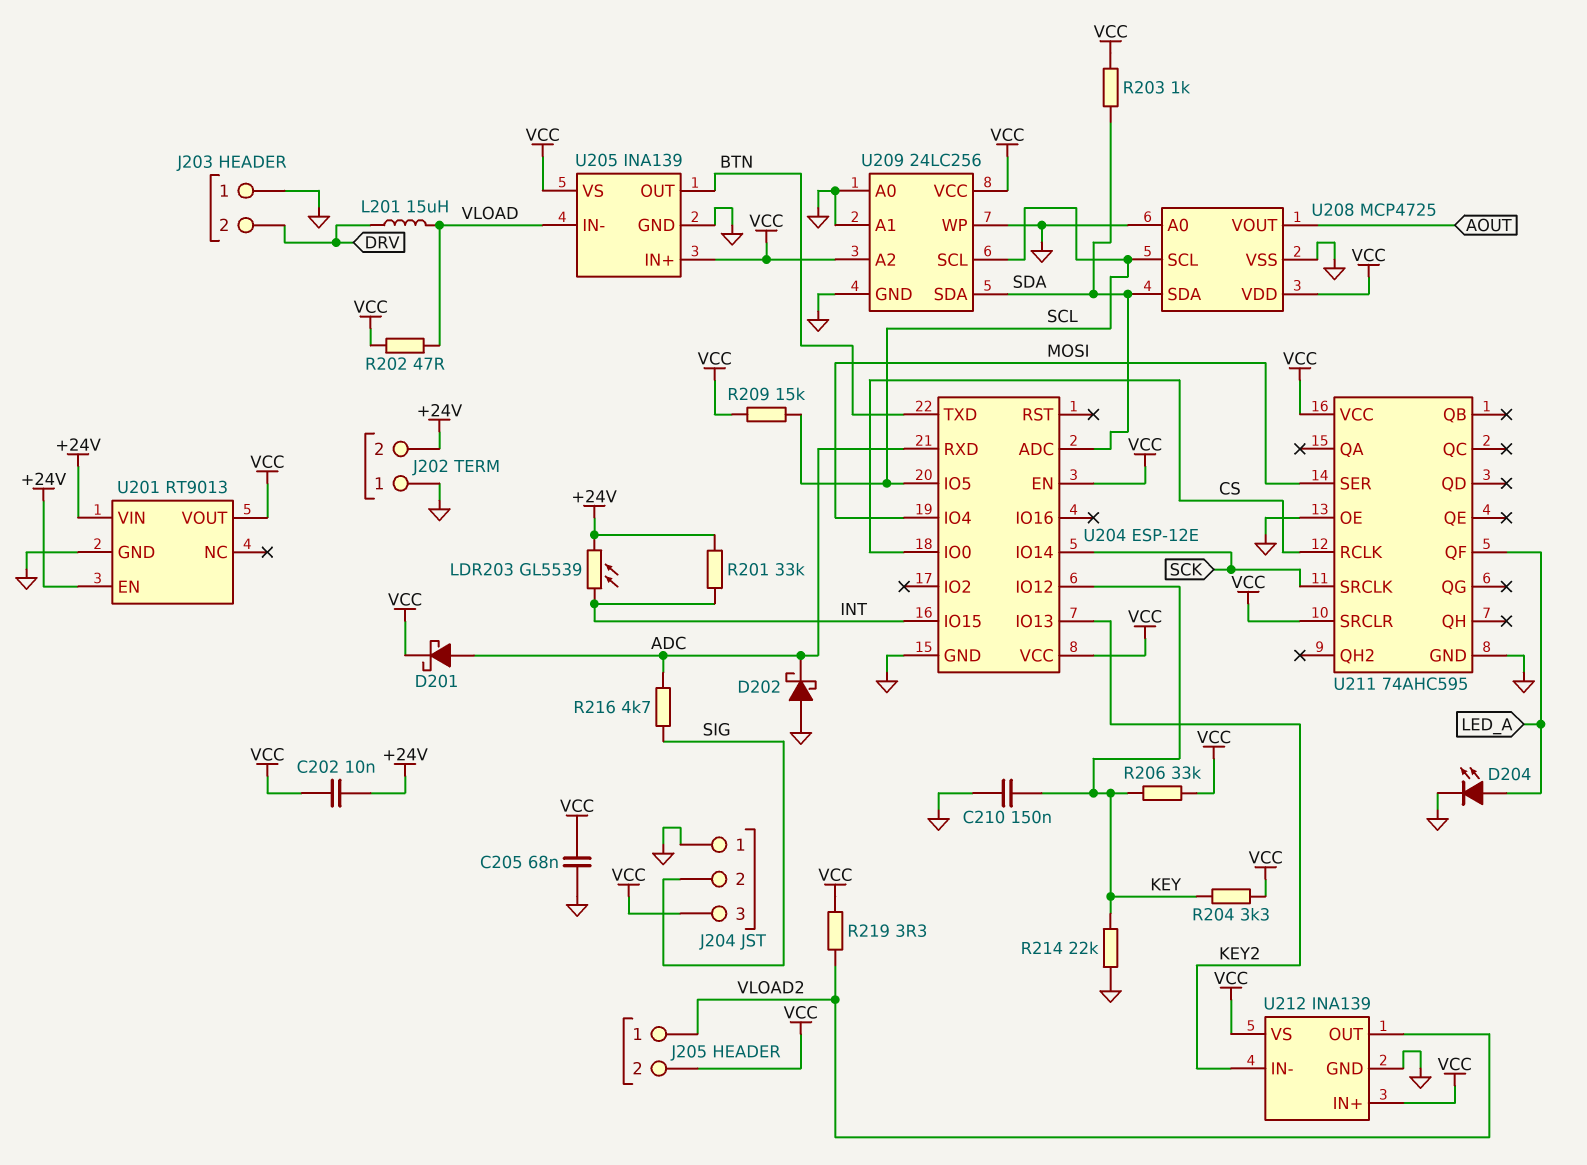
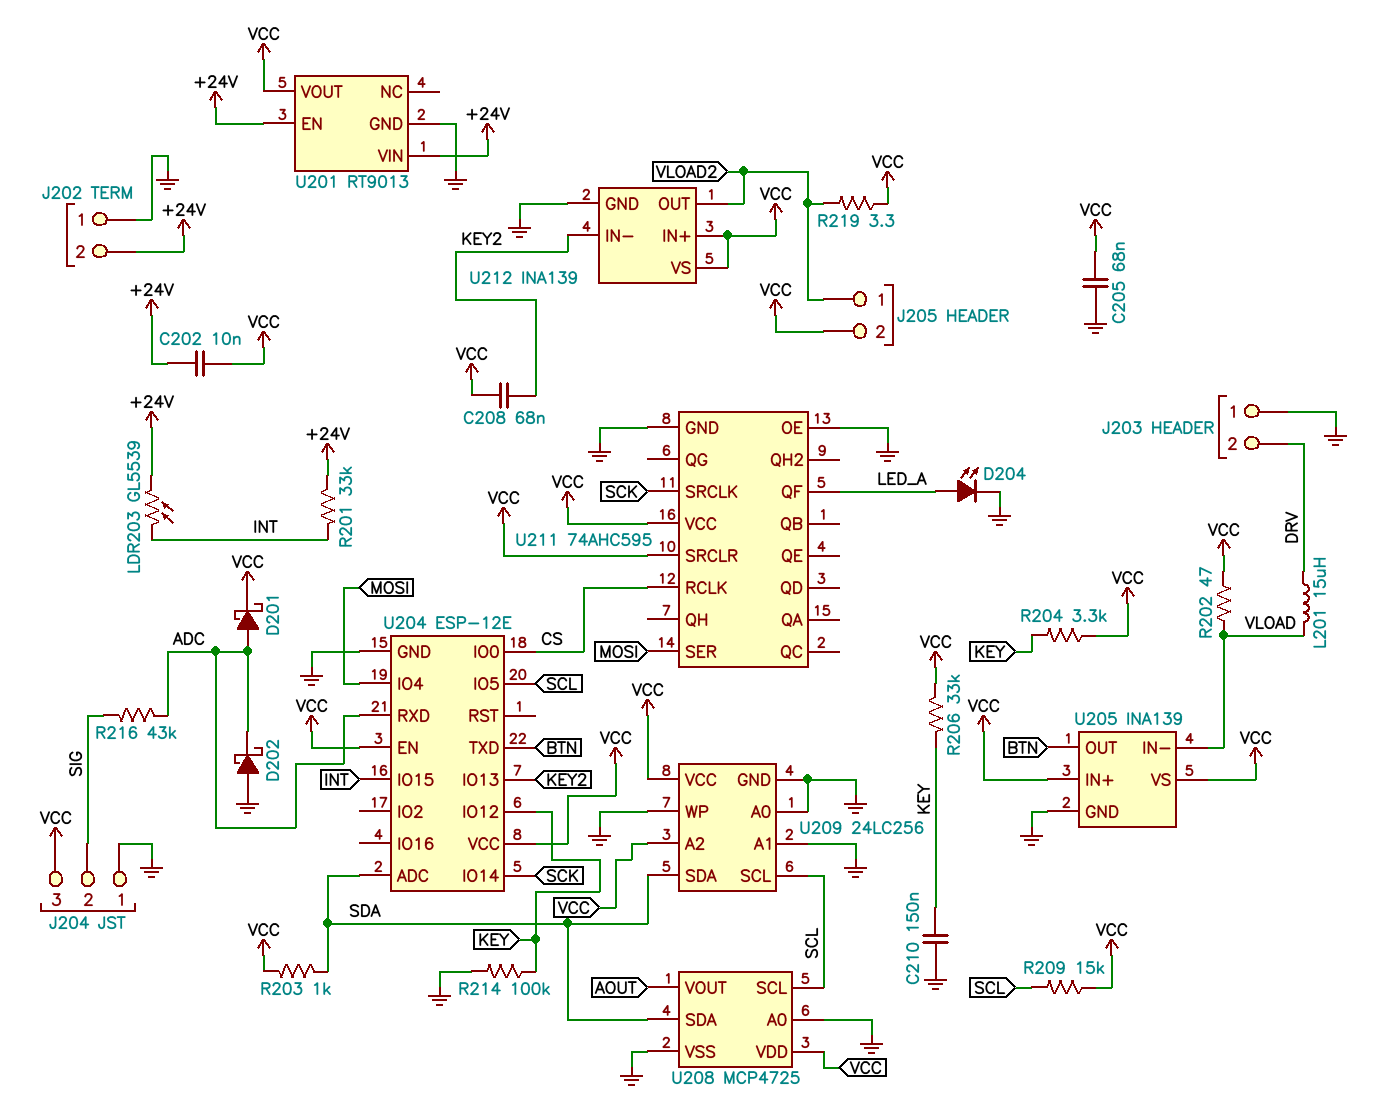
C208: none -> 68nF (KEY2, VCC)
R214: 22k (GND, KEY) -> 100k (GND, KEY)
R216: 4.7k (ADC, SIG) -> 43k (ADC, SIG)

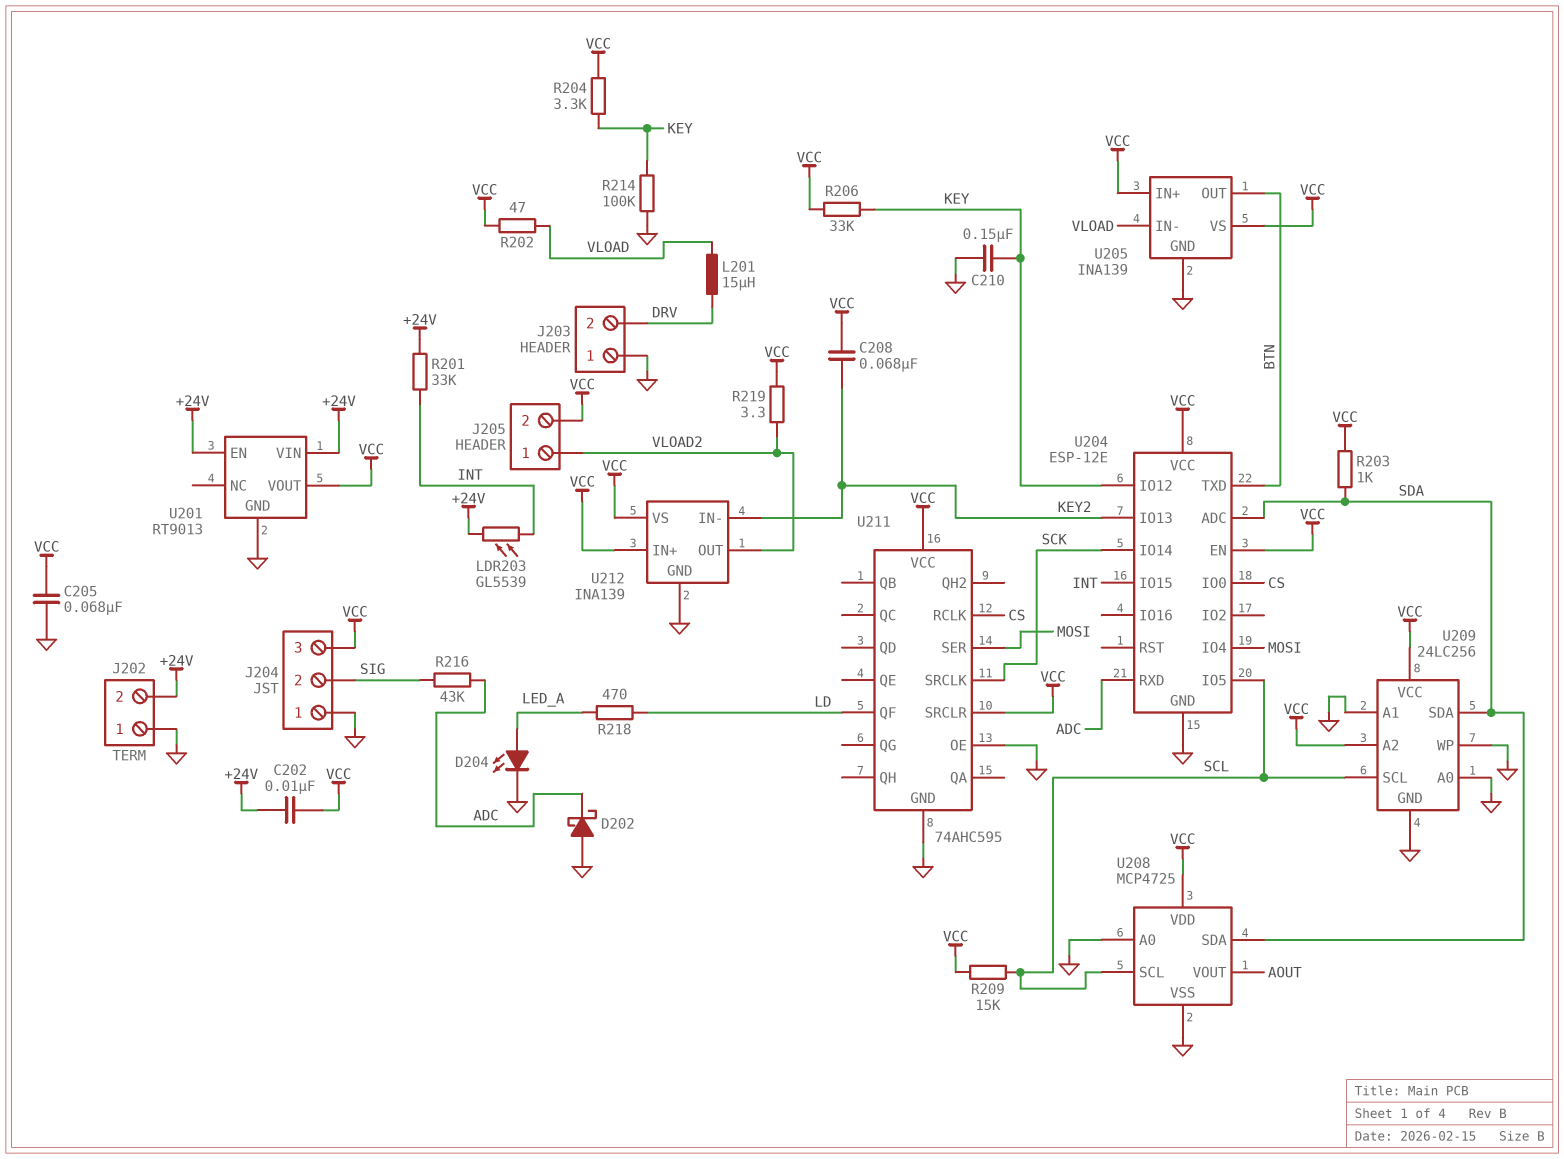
D201: schottky (A ADC, K VCC) -> none
R218: none -> 470 (LD, LED_A)
U211 pin QF: LED_A -> LD

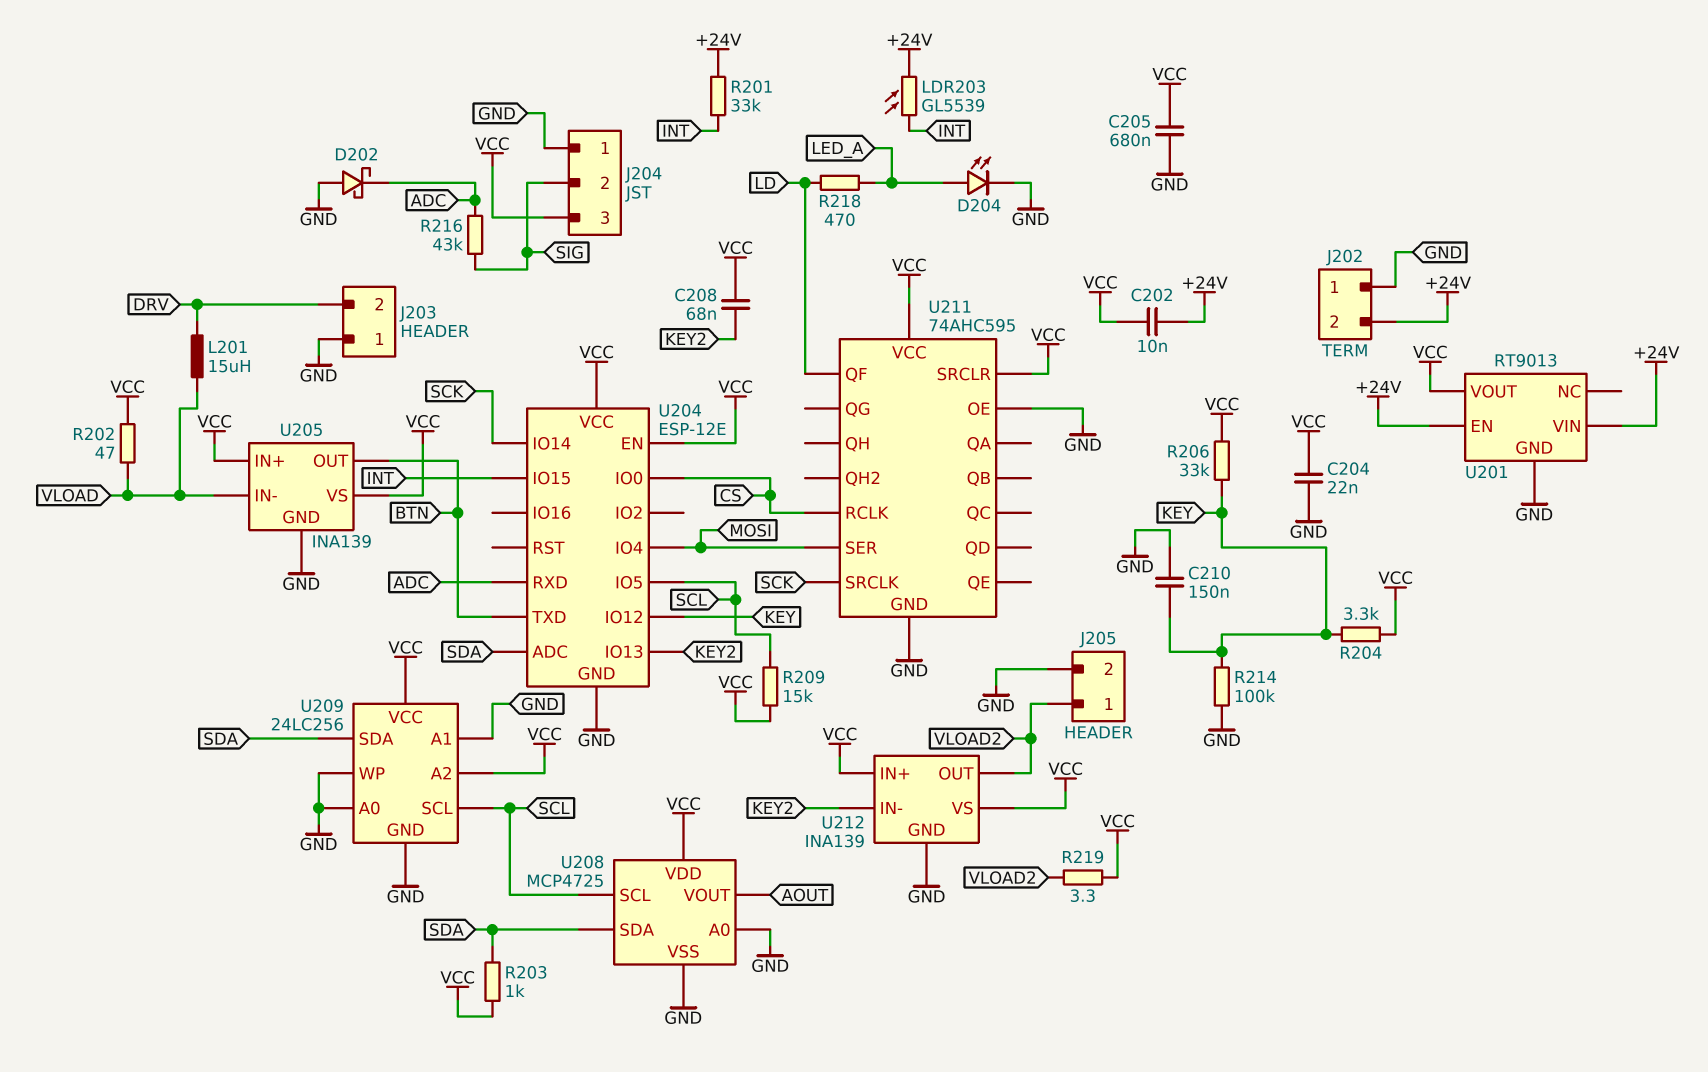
C204: none -> 22nF (GND, VCC)
C205: 68nF (GND, VCC) -> 680nF (GND, VCC)
J205 pin 2: VCC -> GND

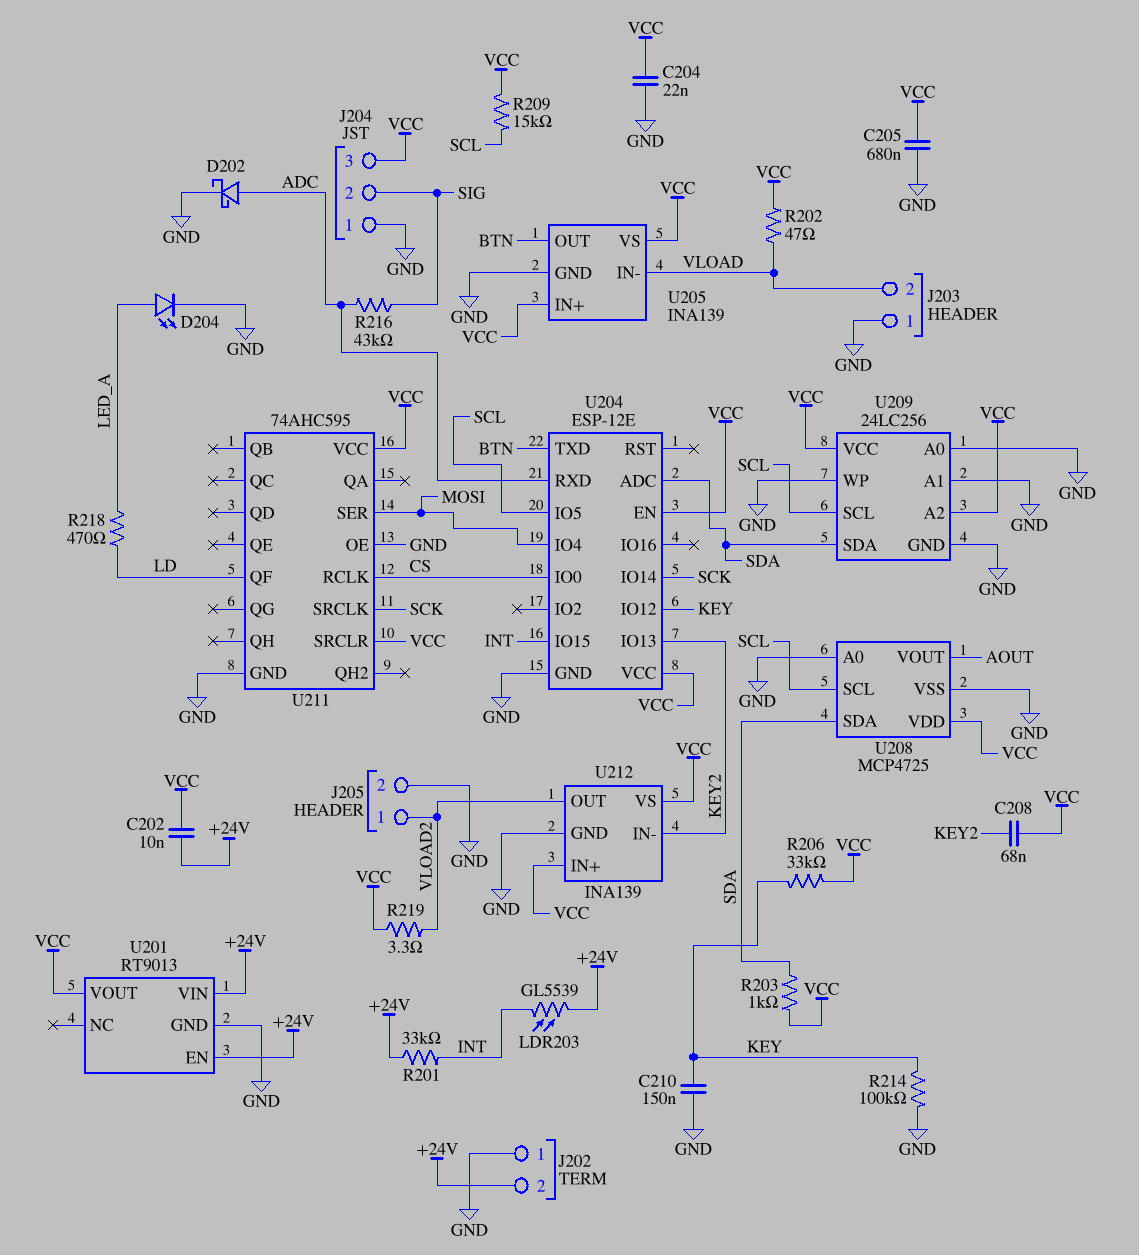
D202: schottky (A GND, K ADC) -> schottky (A ADC, K GND)
J203 pin 2: DRV -> VLOAD
L201: 15uH (DRV, VLOAD) -> none
R204: 3.3k (KEY, VCC) -> none

